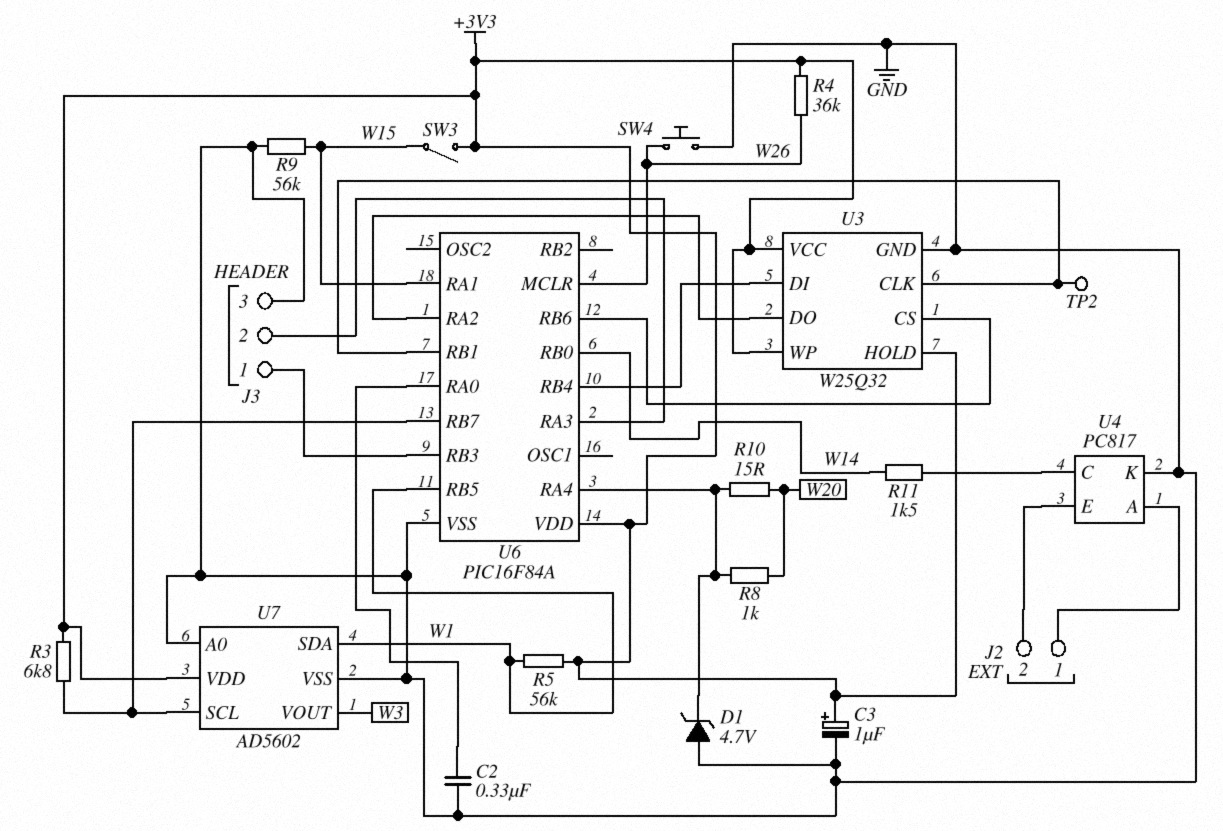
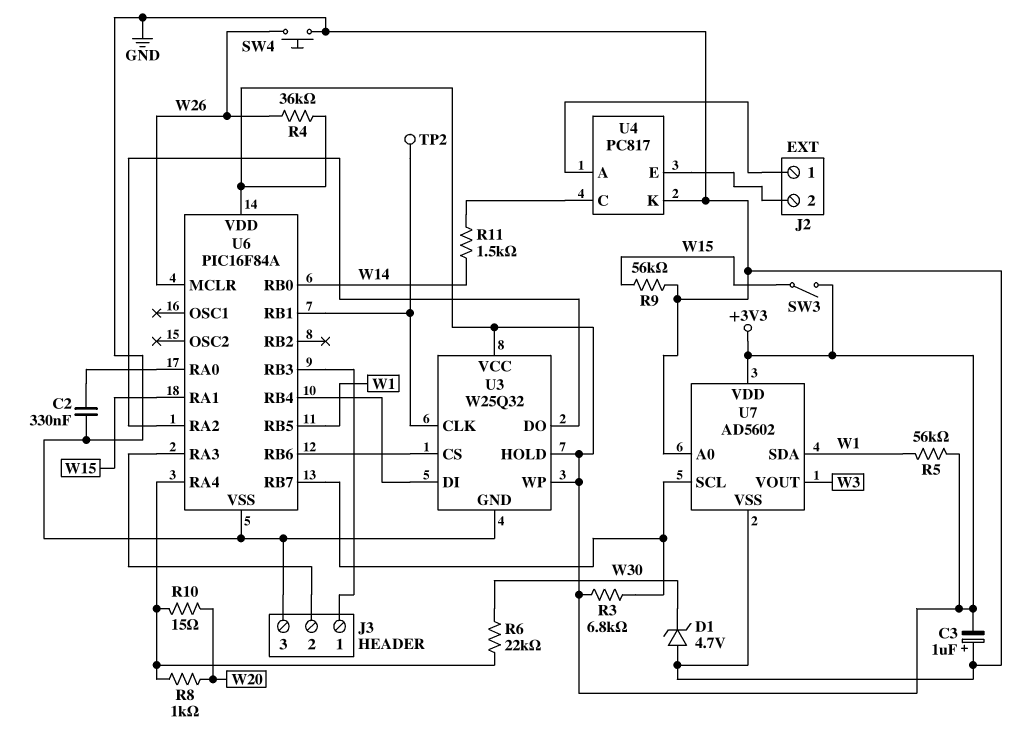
C3: 1uF (plus +3V3, minus GND) -> 1uF (plus GND, minus +3V3)
D1: zener 4.7V (A GND, K U6/RA4) -> zener 4.7V (A GND, K W30)
R6: none -> 22k (U6/RA4, W30)

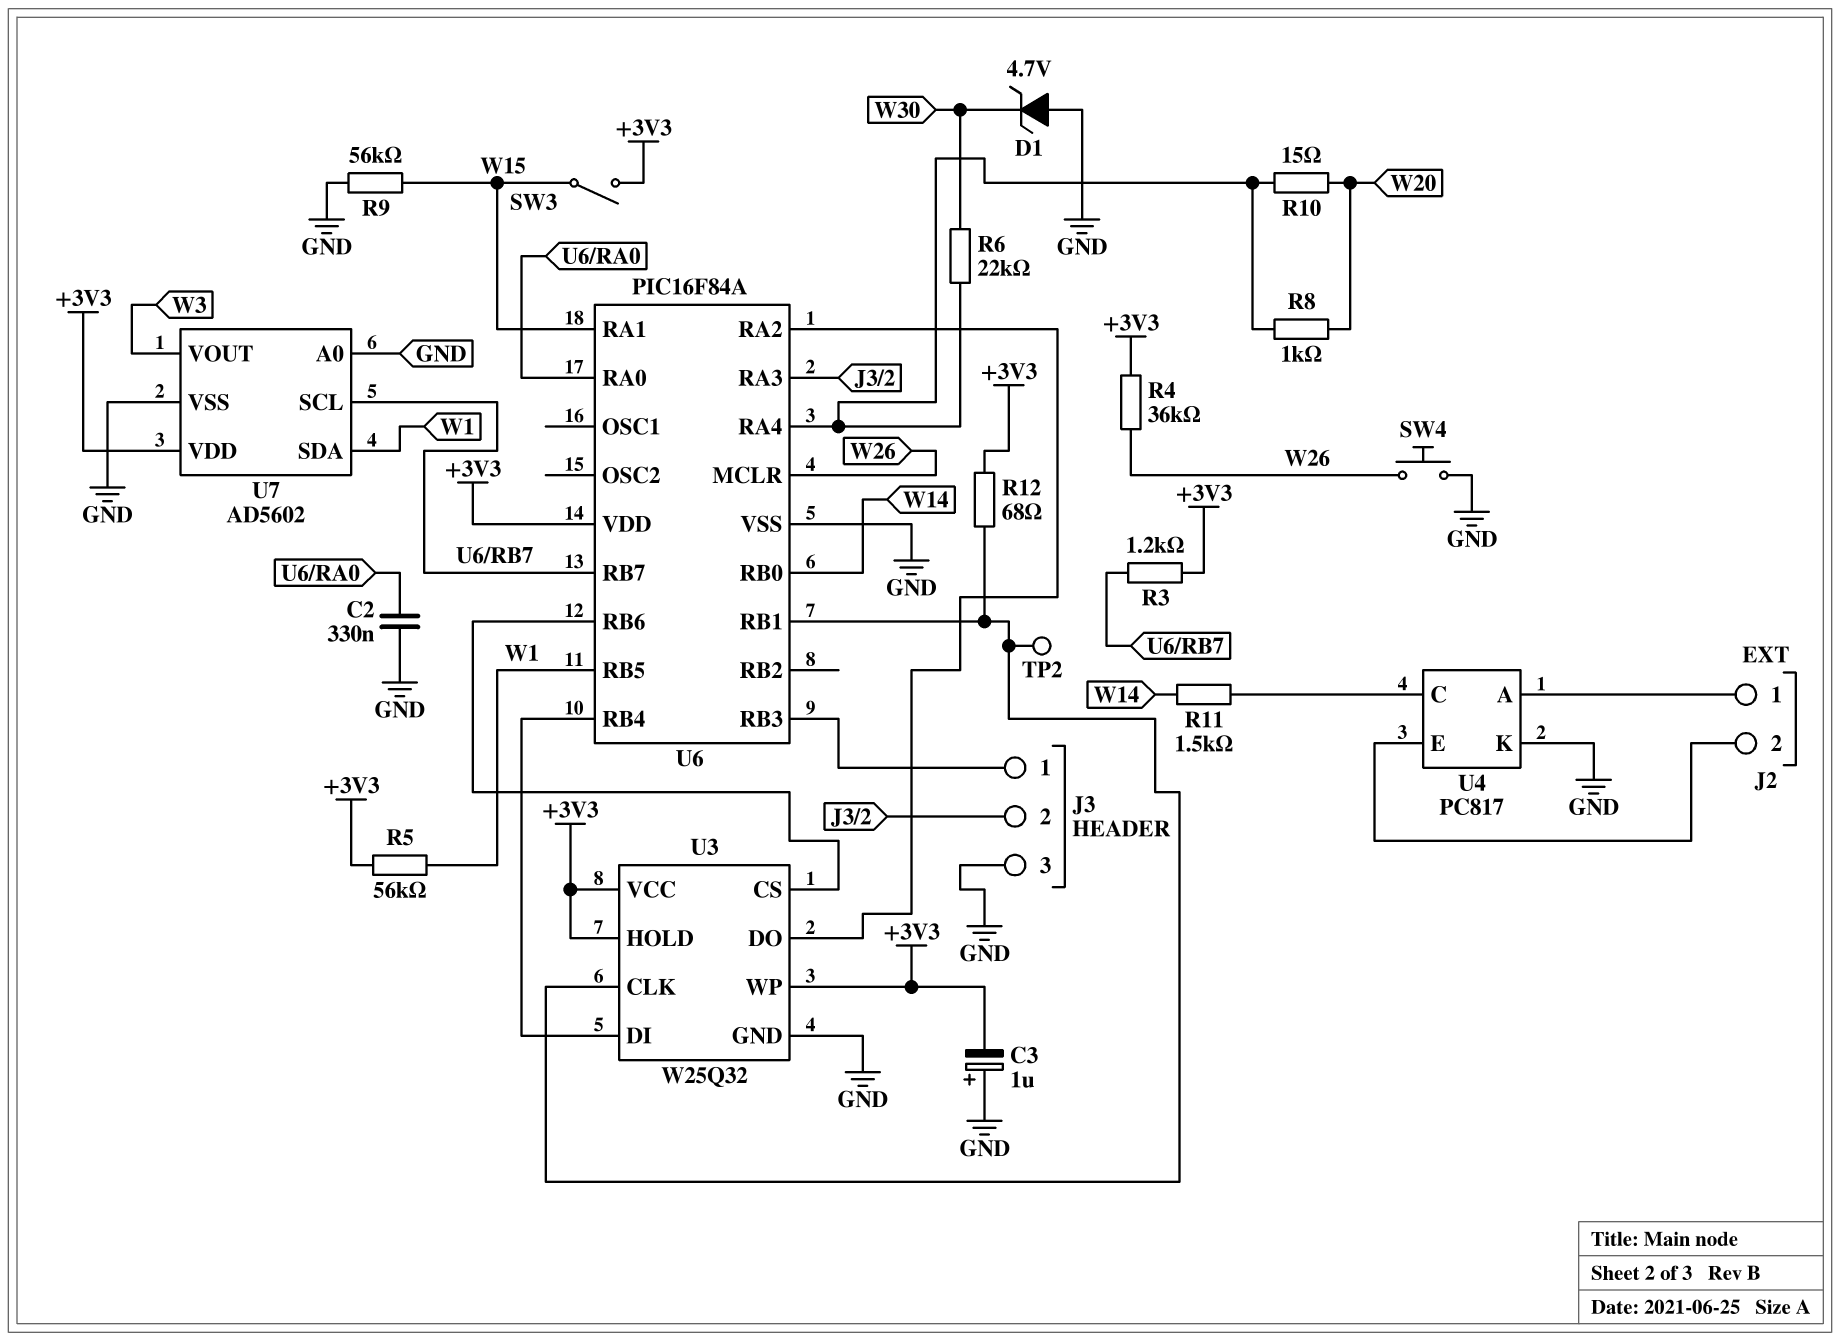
R3: 6.8k (+3V3, U6/RB7) -> 1.2k (+3V3, U6/RB7)
R12: none -> 68 (+3V3, U3/CLK)

